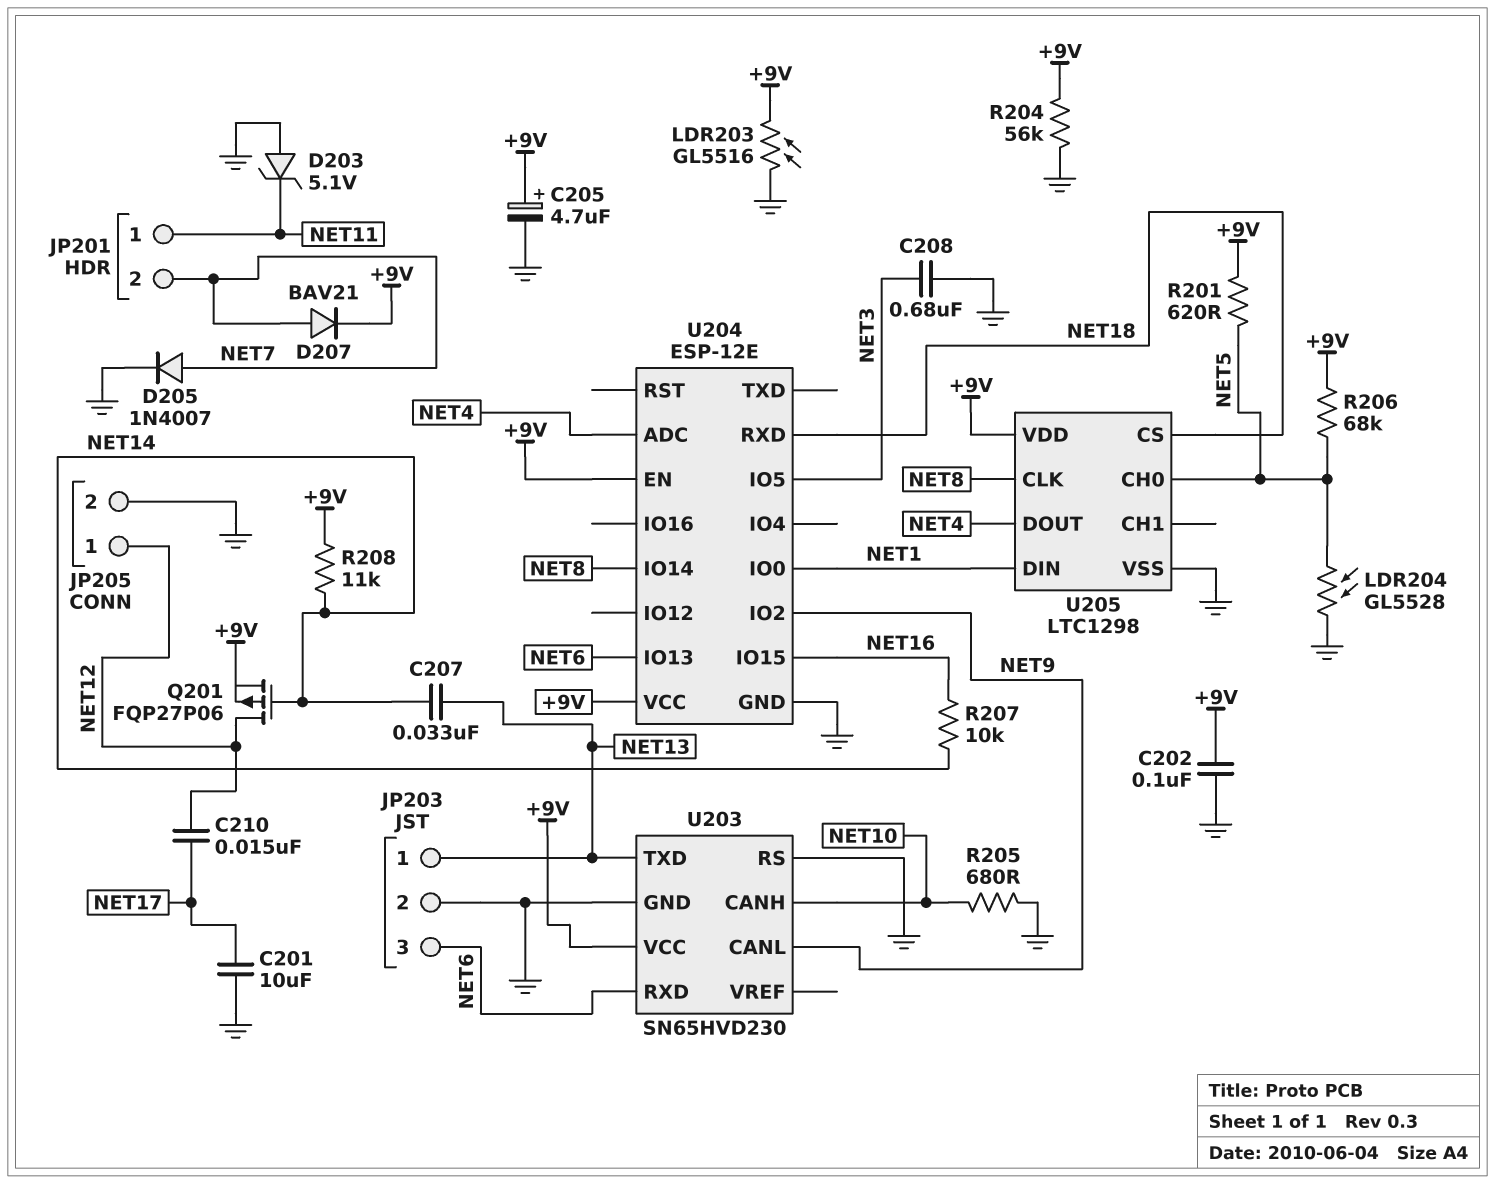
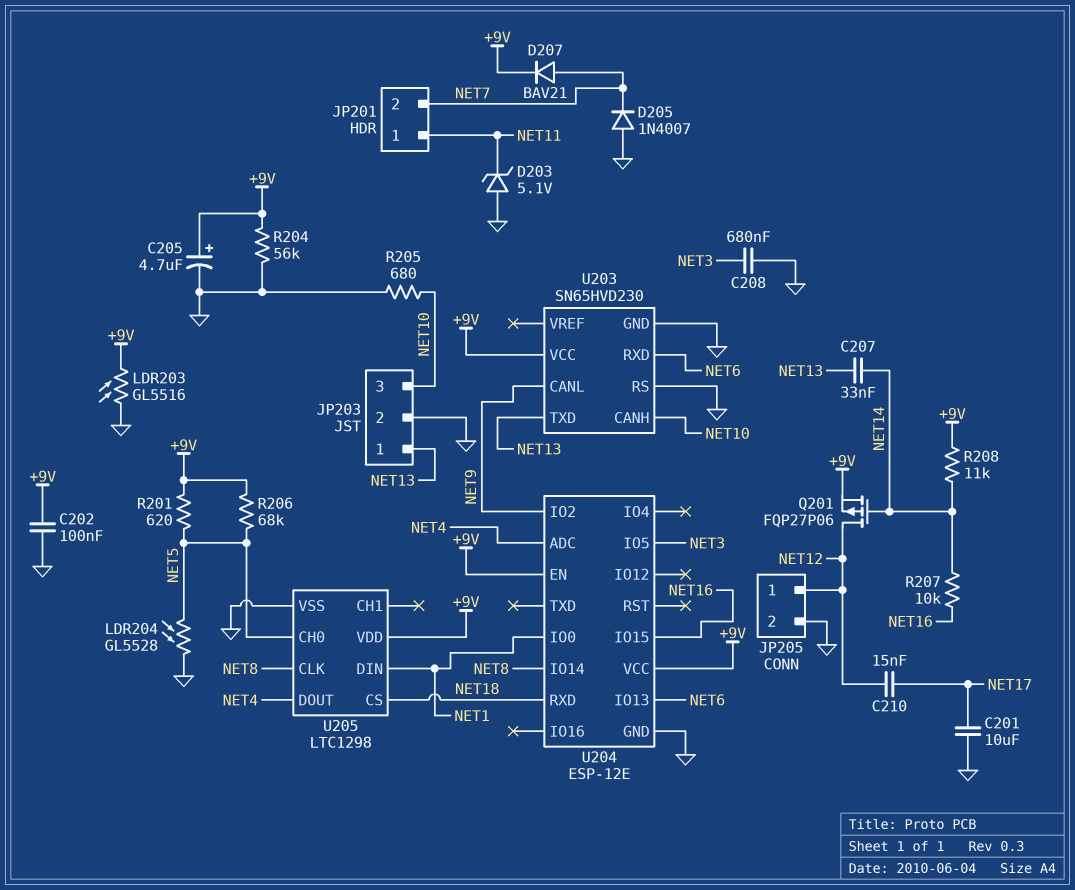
D205: diode 1N4007 (A NET7, K GND) -> diode 1N4007 (A GND, K NET7)
JP203 pin 3: NET6 -> NET10

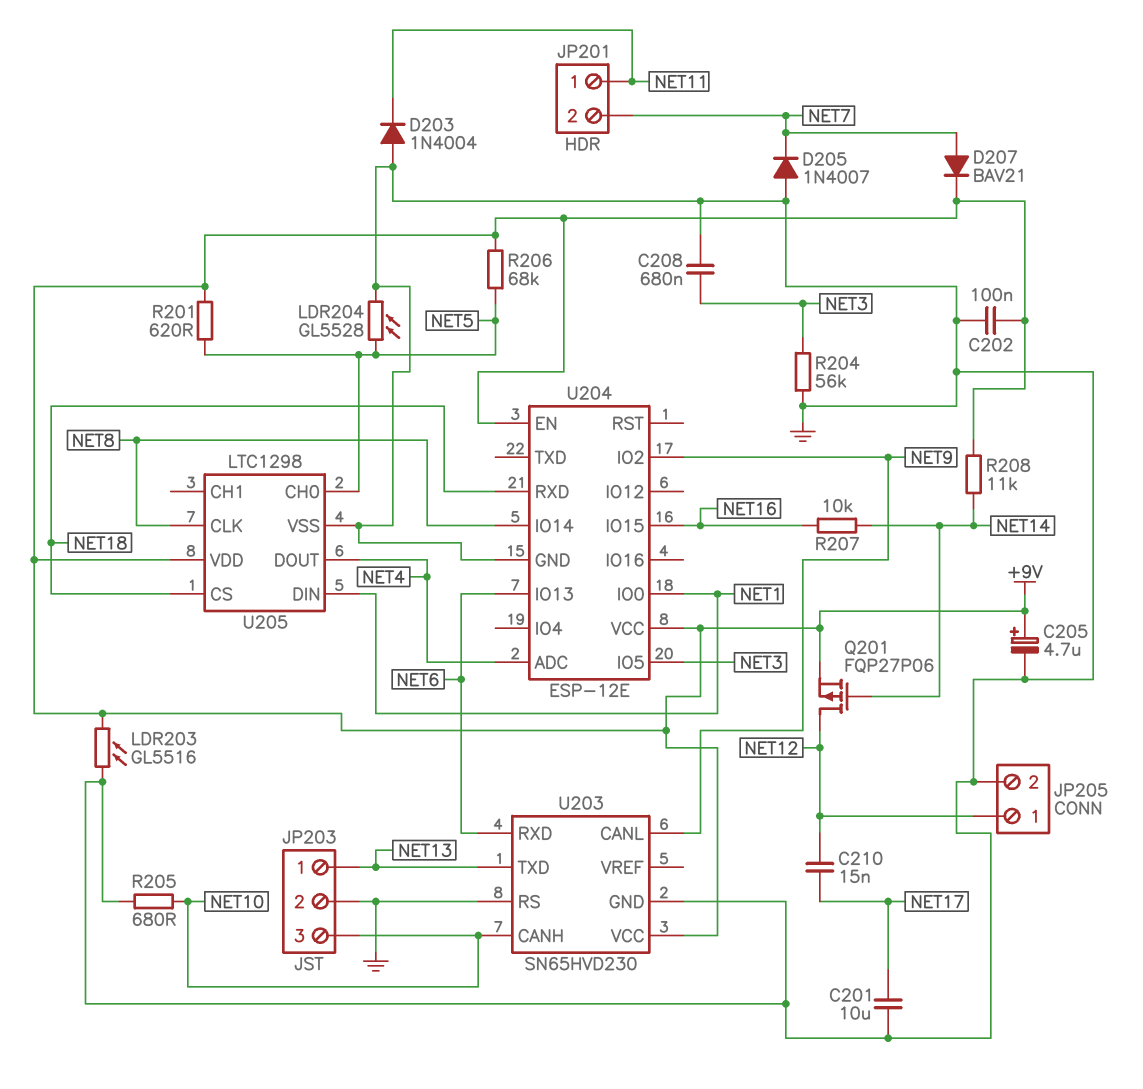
C207: 33nF (NET13, NET14) -> none
D203: zener 5.1V (A GND, K NET11) -> diode 1N4004 (A GND, K NET11)
R204: 56k (+9V, GND) -> 56k (GND, NET3)

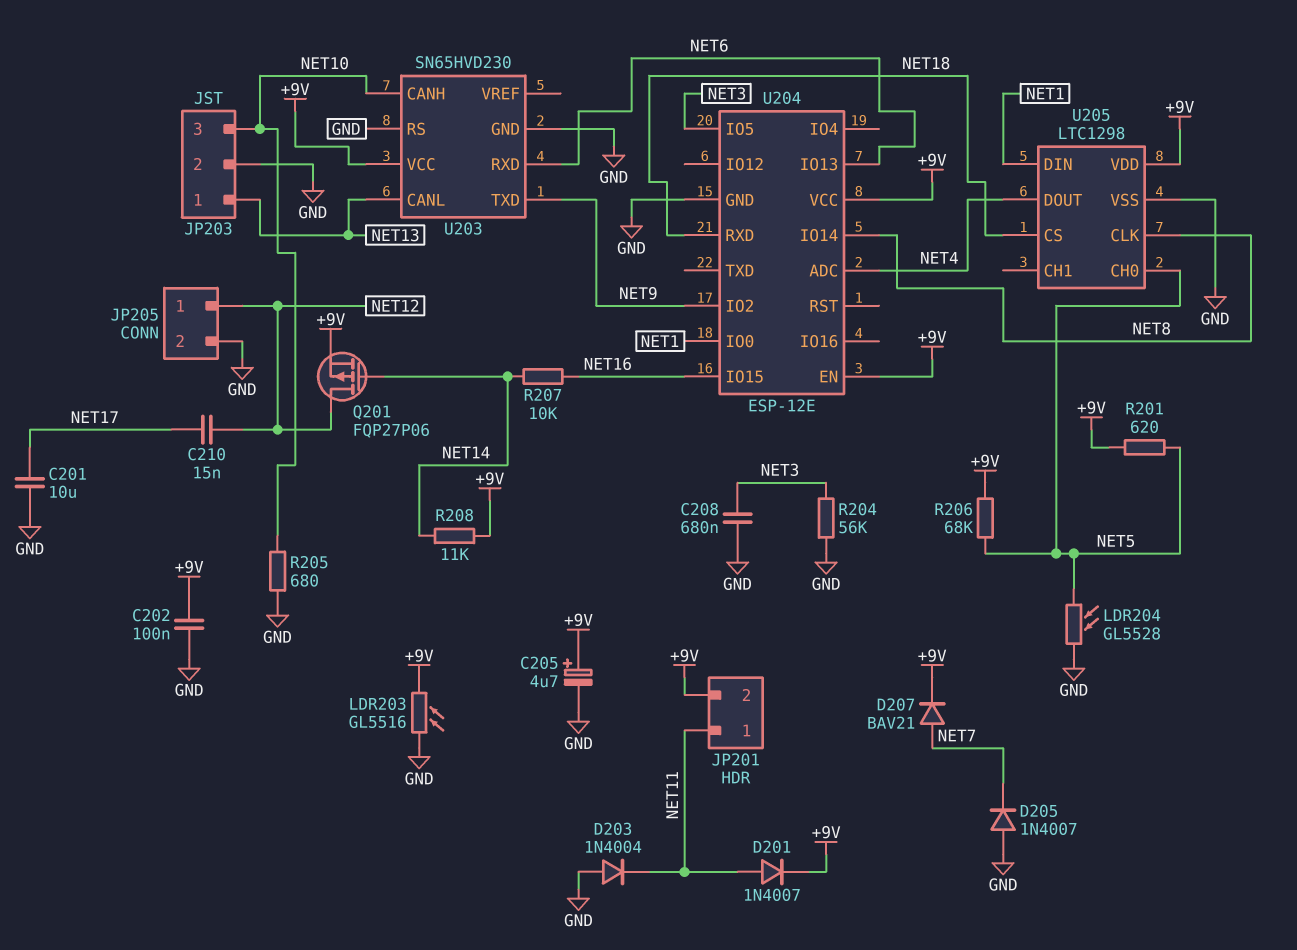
D201: none -> diode 1N4007 (A NET11, K +9V)
JP201 pin 2: NET7 -> +9V
U203 pin CANL: NET9 -> NET13
U203 pin TXD: NET13 -> NET9

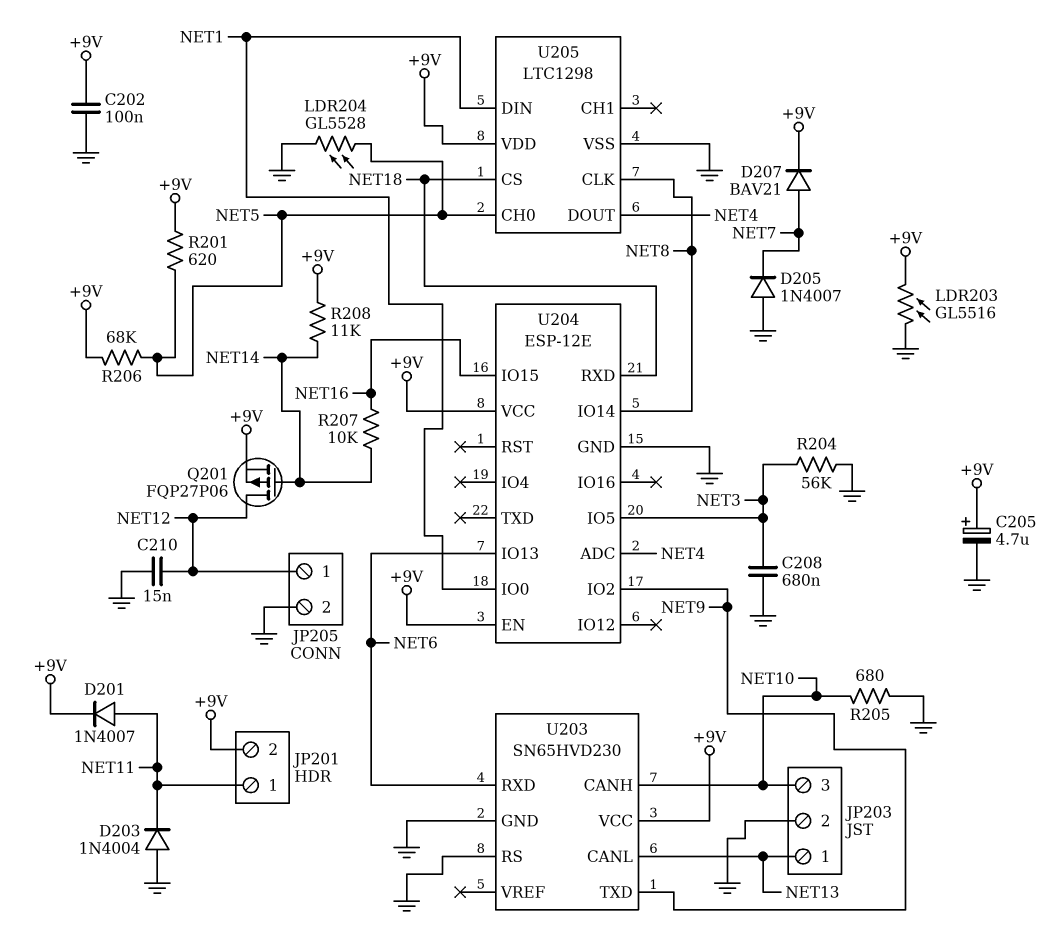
C201: 10uF (GND, NET17) -> none
C210: 15nF (NET12, NET17) -> 15nF (GND, NET12)

